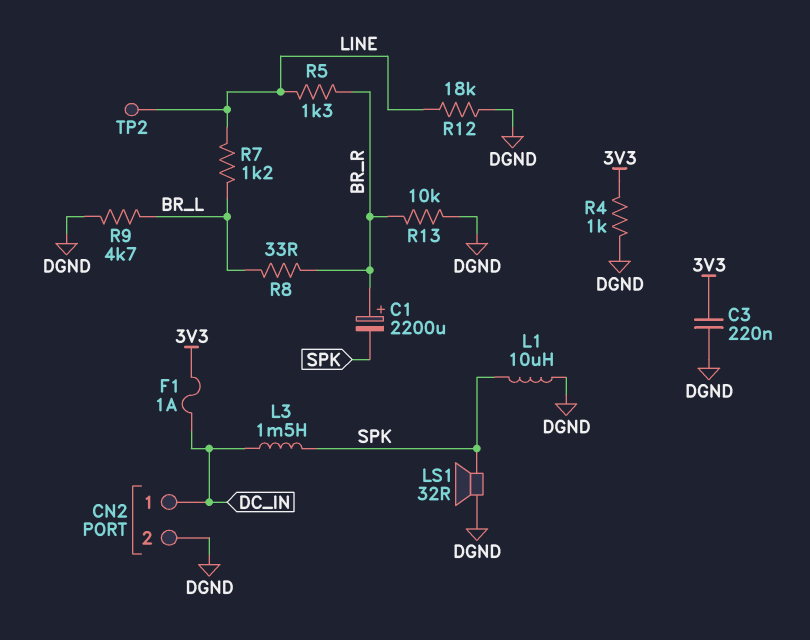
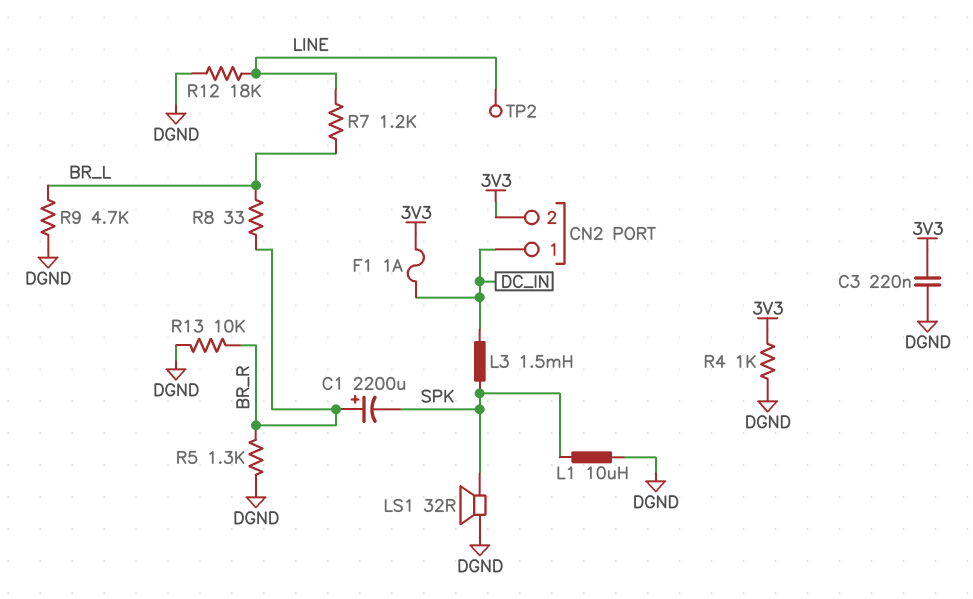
CN2 pin 2: DGND -> 3V3
R5: 1.3k (BR_R, LINE) -> 1.3k (BR_R, DGND)

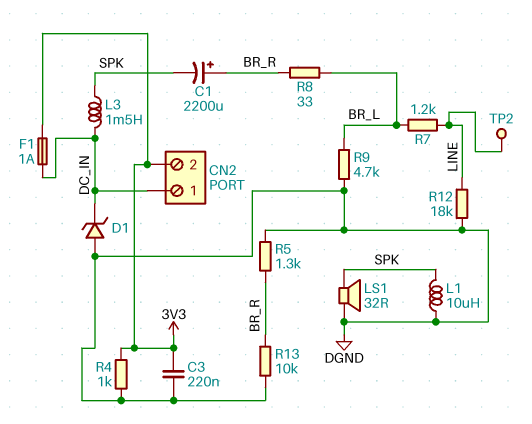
D1: none -> zener (A DGND, K DC_IN)

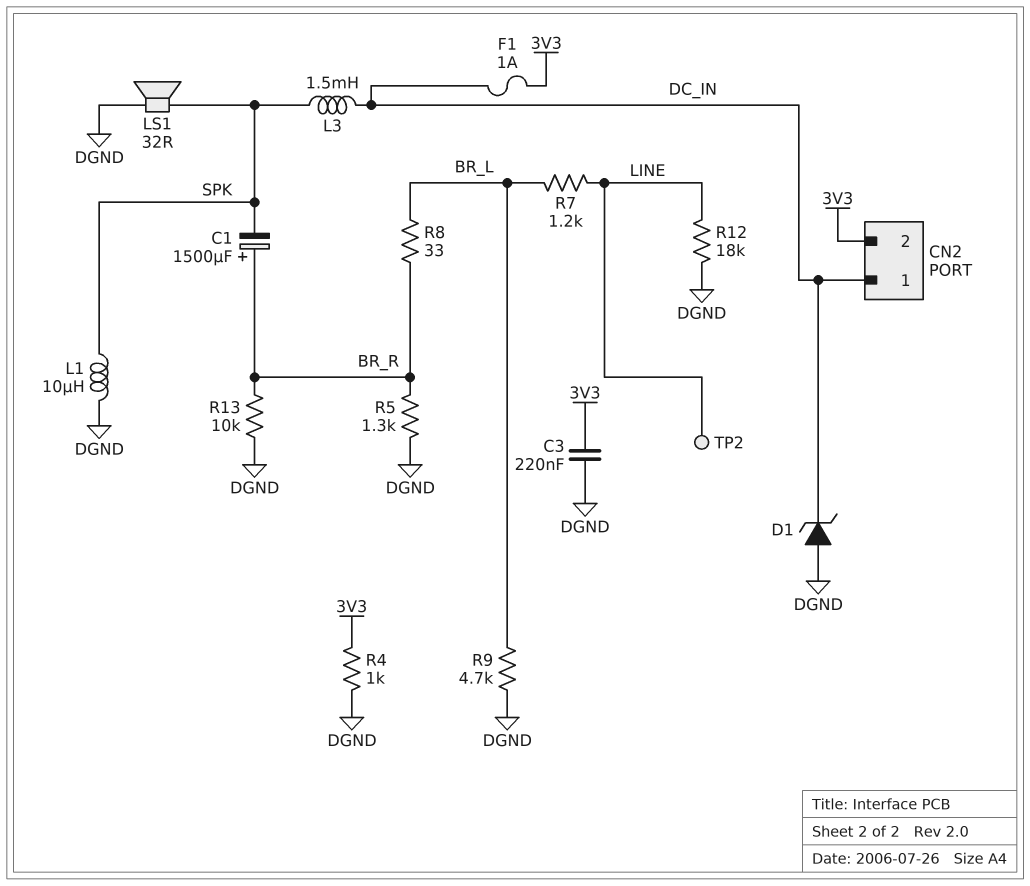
C1: 2200uF (plus BR_R, minus SPK) -> 1500uF (plus BR_R, minus SPK)

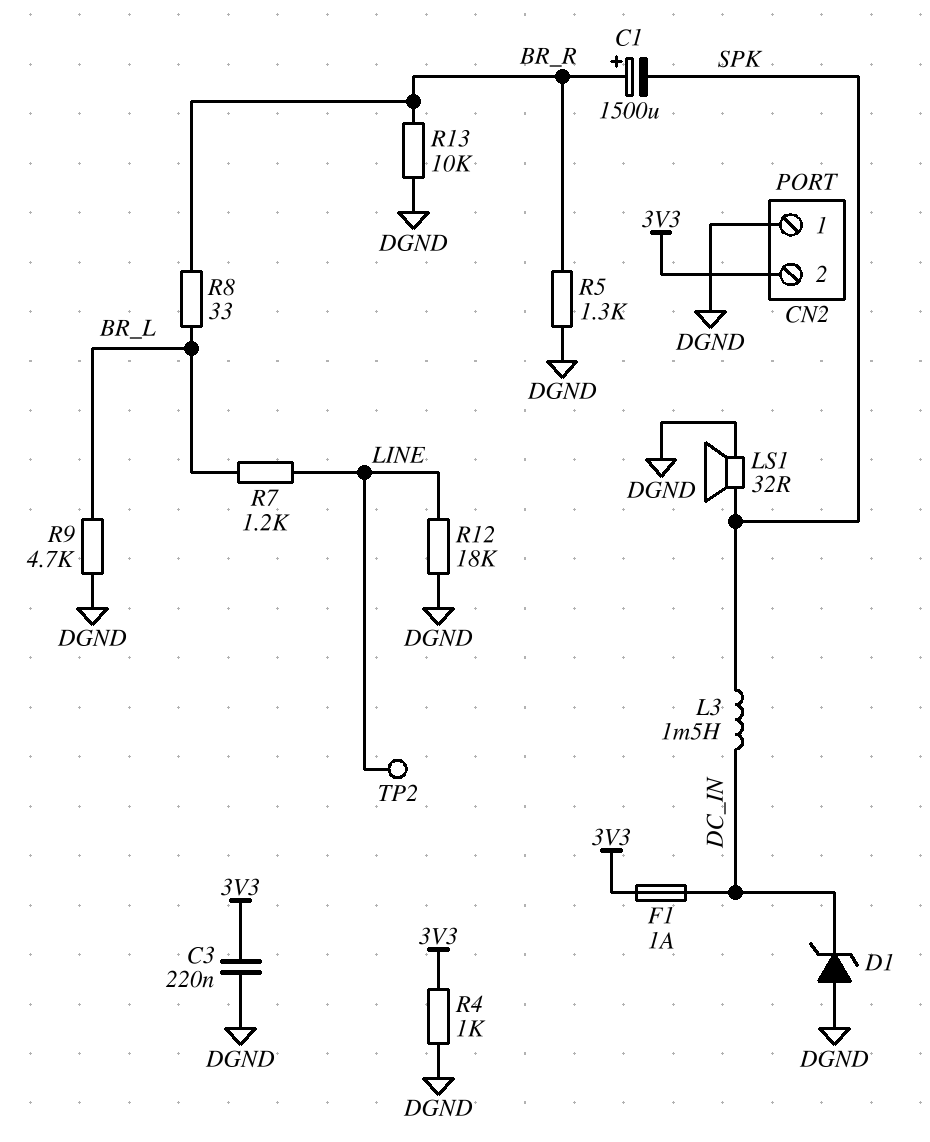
CN2 pin 1: DC_IN -> DGND
L1: 10uH (DGND, SPK) -> none

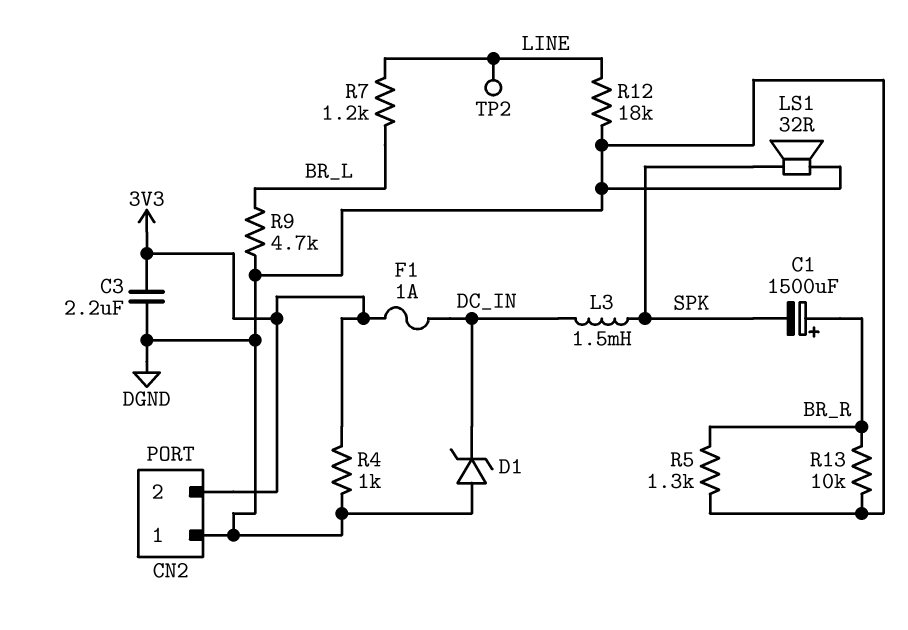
C3: 220nF (3V3, DGND) -> 2.2uF (3V3, DGND)
R8: 33 (BR_L, BR_R) -> none

